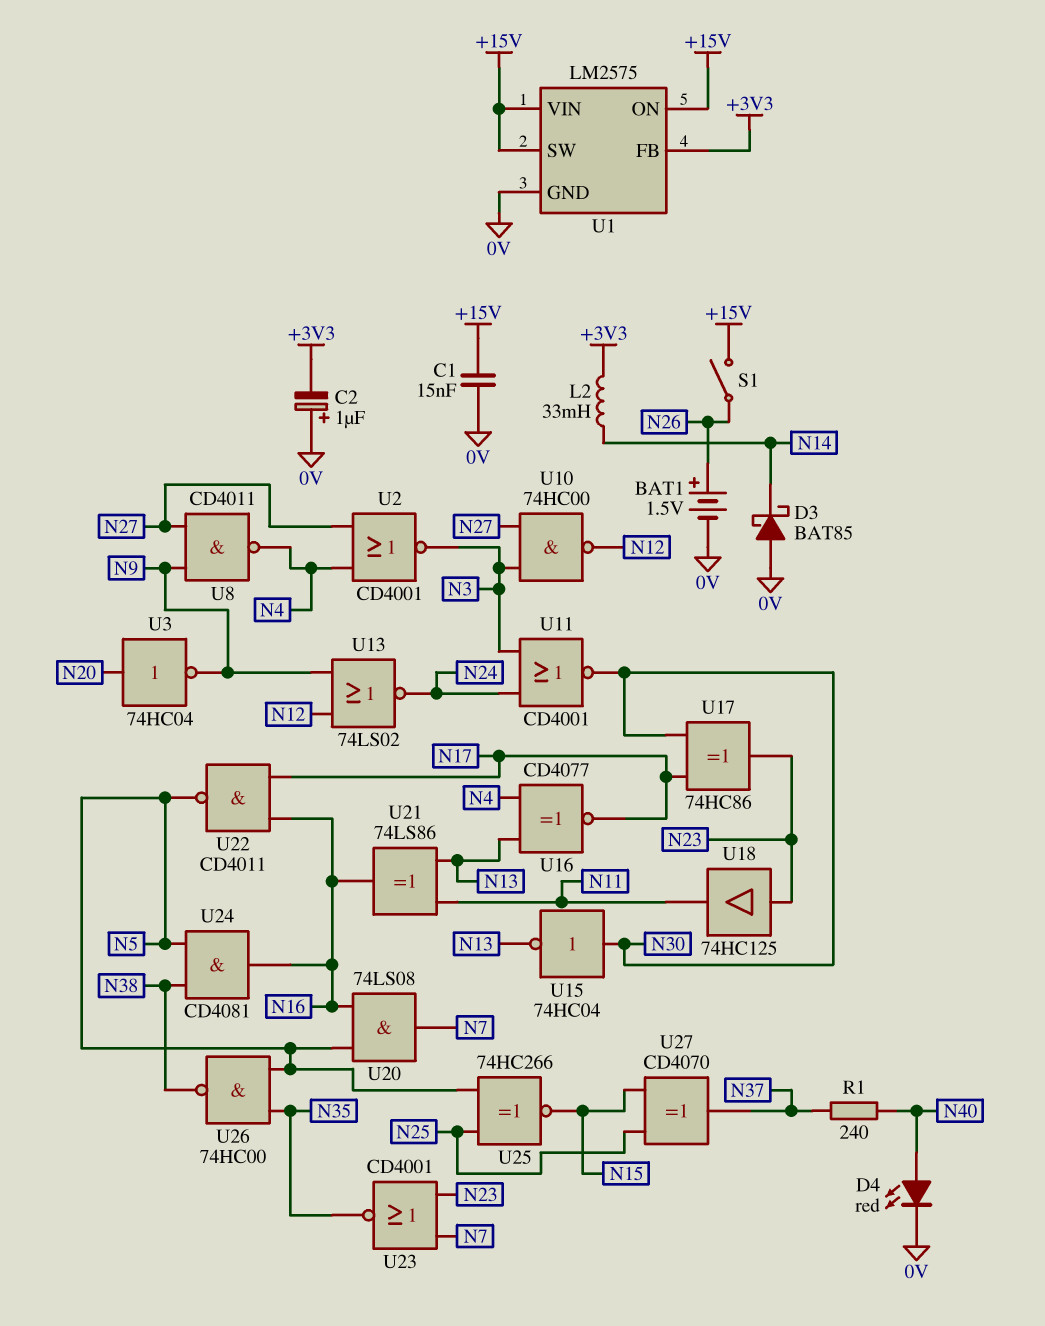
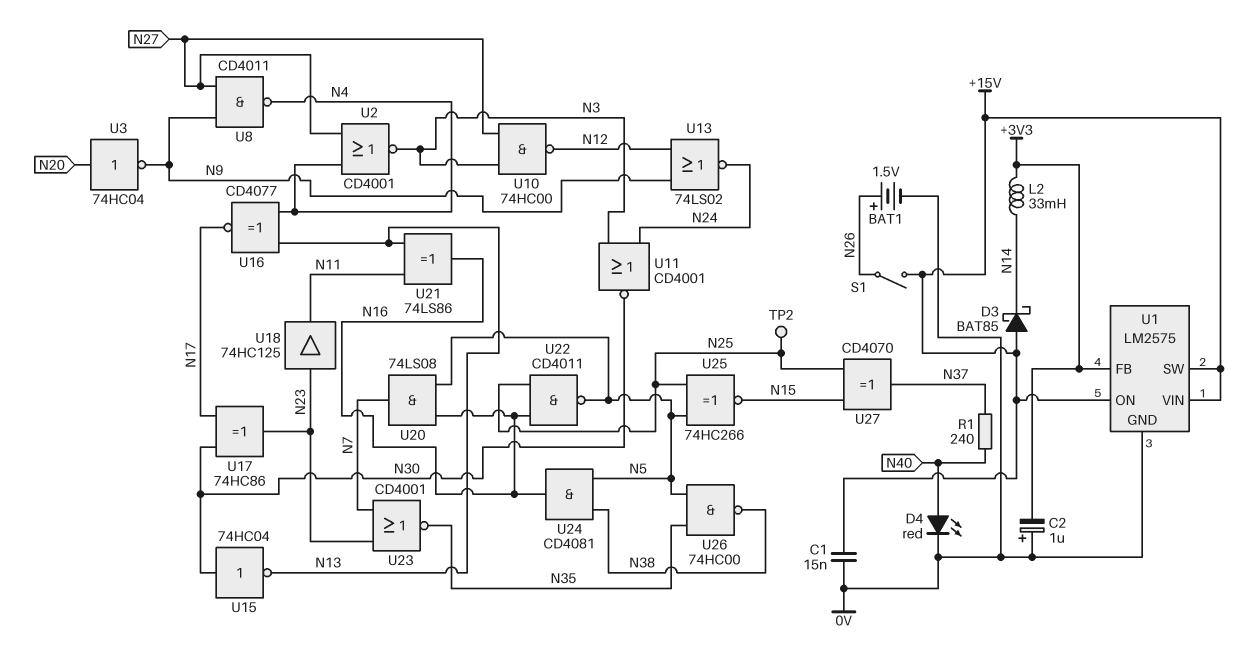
D3: schottky BAT85 (A 0V, K N14) -> schottky BAT85 (A +15V, K N14)
TP2: none -> test point (N25)
U22: NAND CD4011 (in N16, in N17, out N5) -> NAND CD4011 (in N16, in N25, out N5)

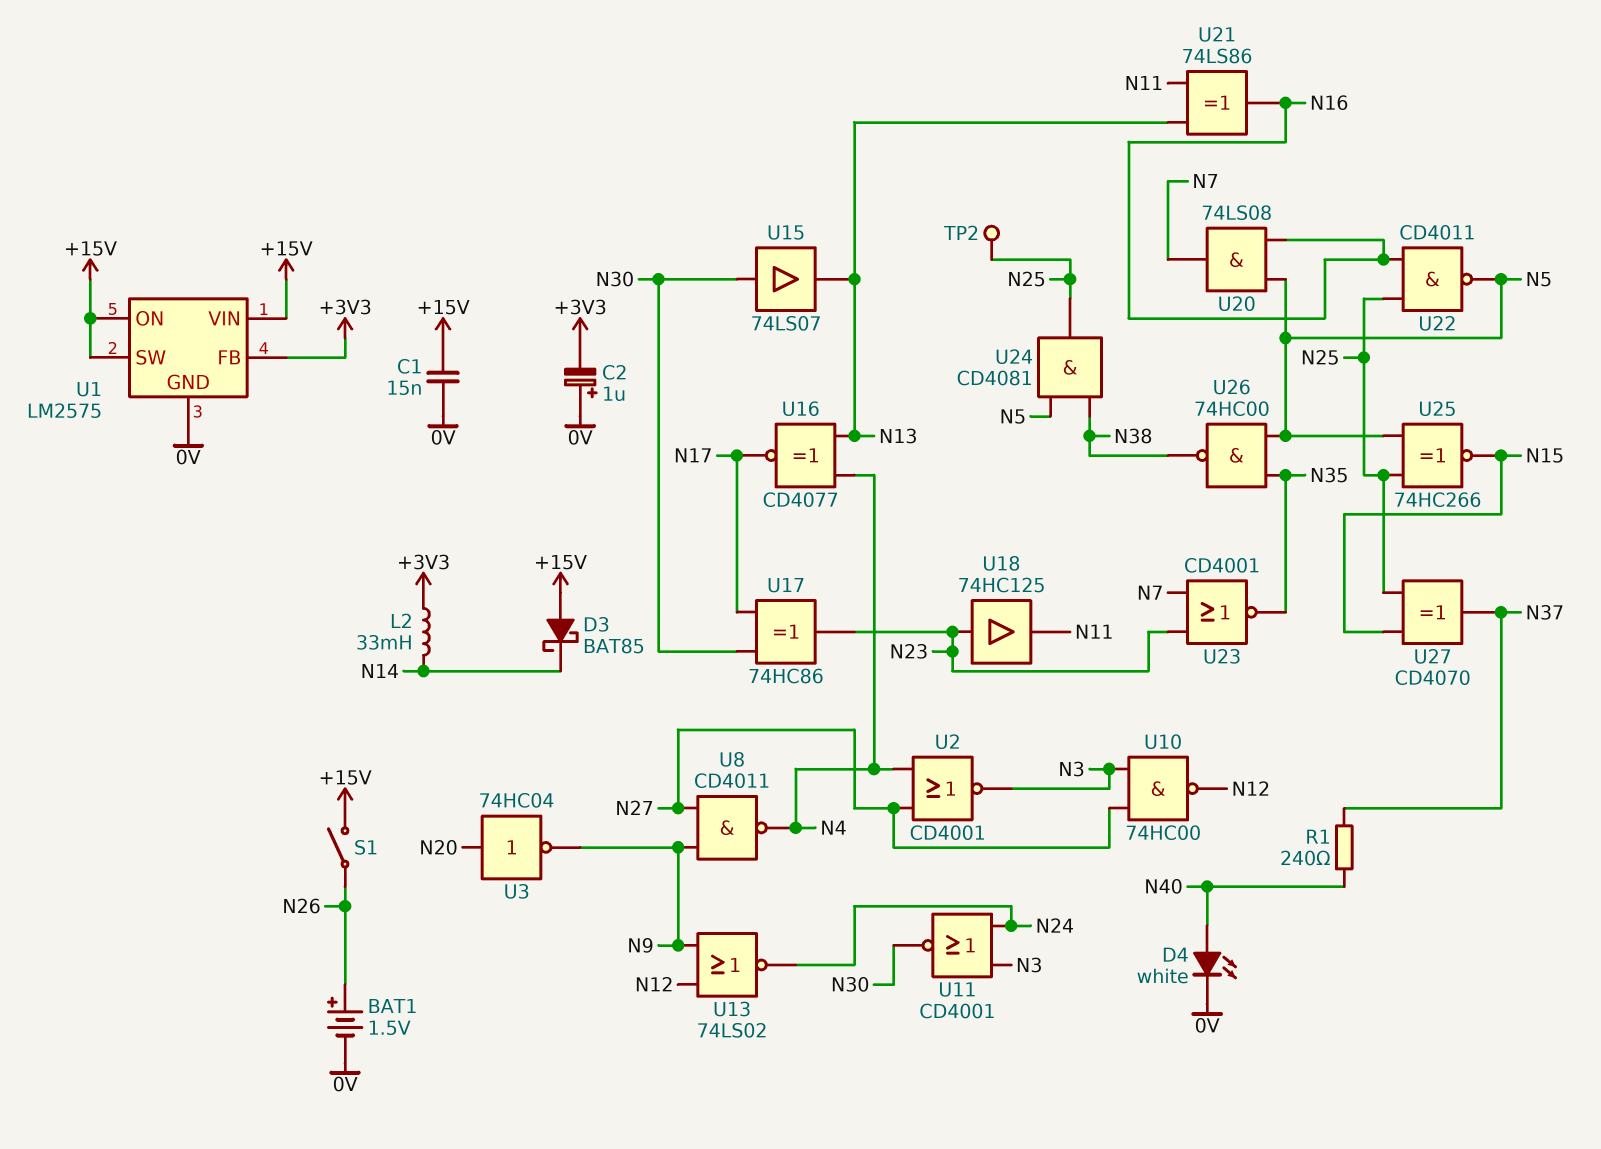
D4: LED red (A N40, K 0V) -> LED white (A N40, K 0V)
U15: NOT 74HC04 (in N30, out N13) -> buffer 74LS07 (in N30, out N13)
U24: AND CD4081 (in N5, in N38, out N16) -> AND CD4081 (in N5, in N38, out N25)

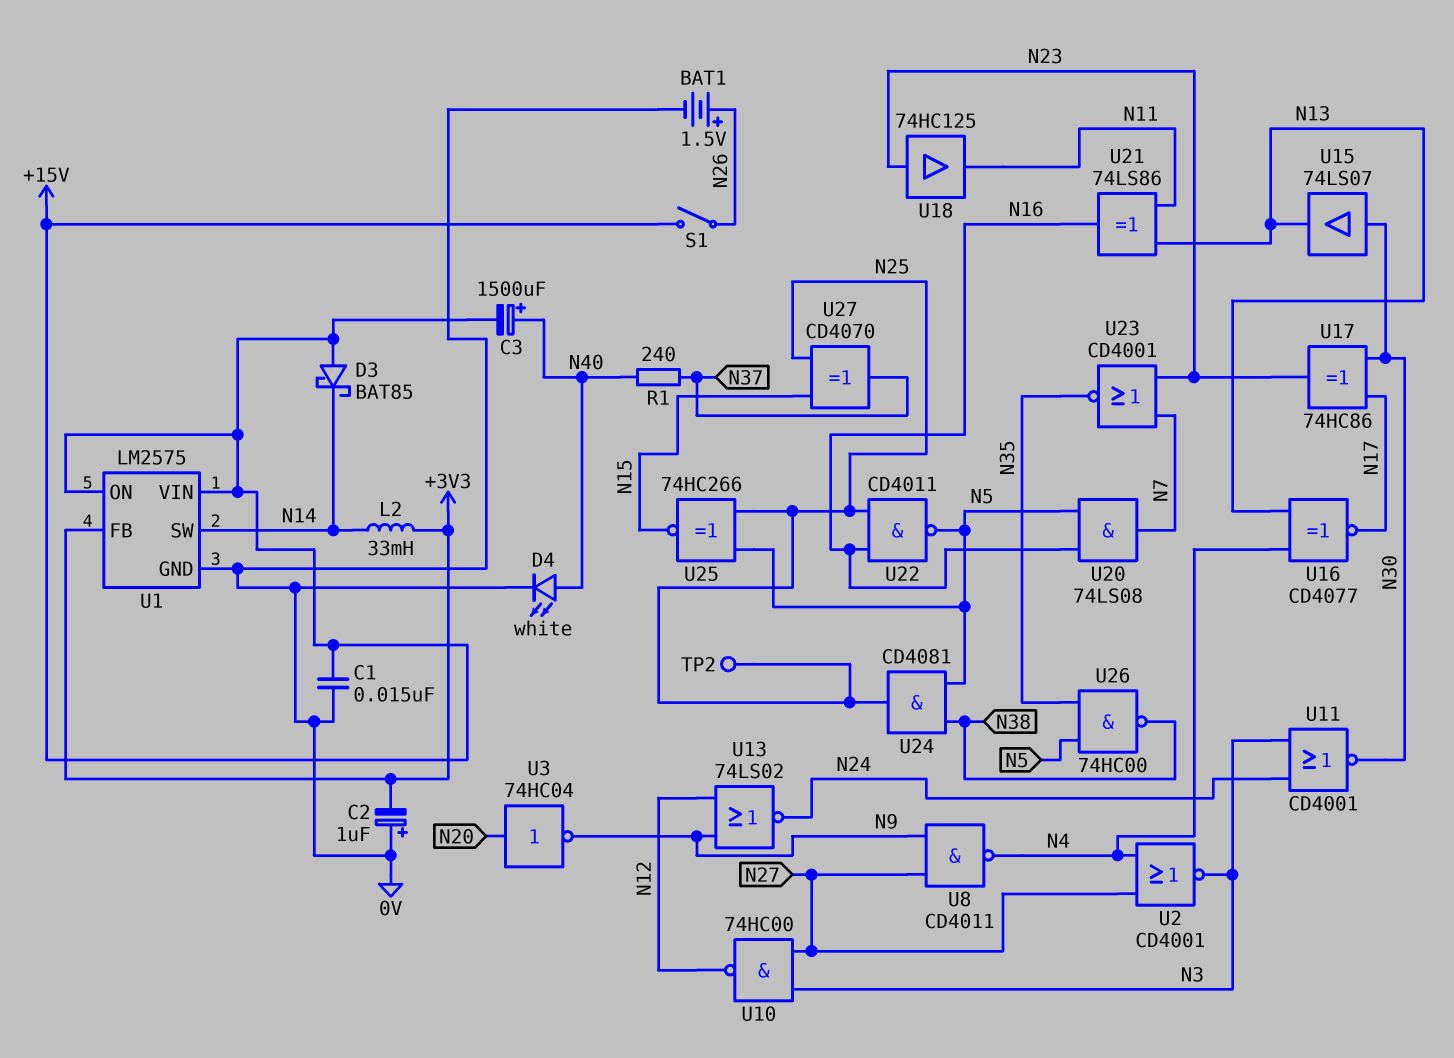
C3: none -> 1500uF (plus N40, minus +15V)
U1 pin SW: +15V -> N14

